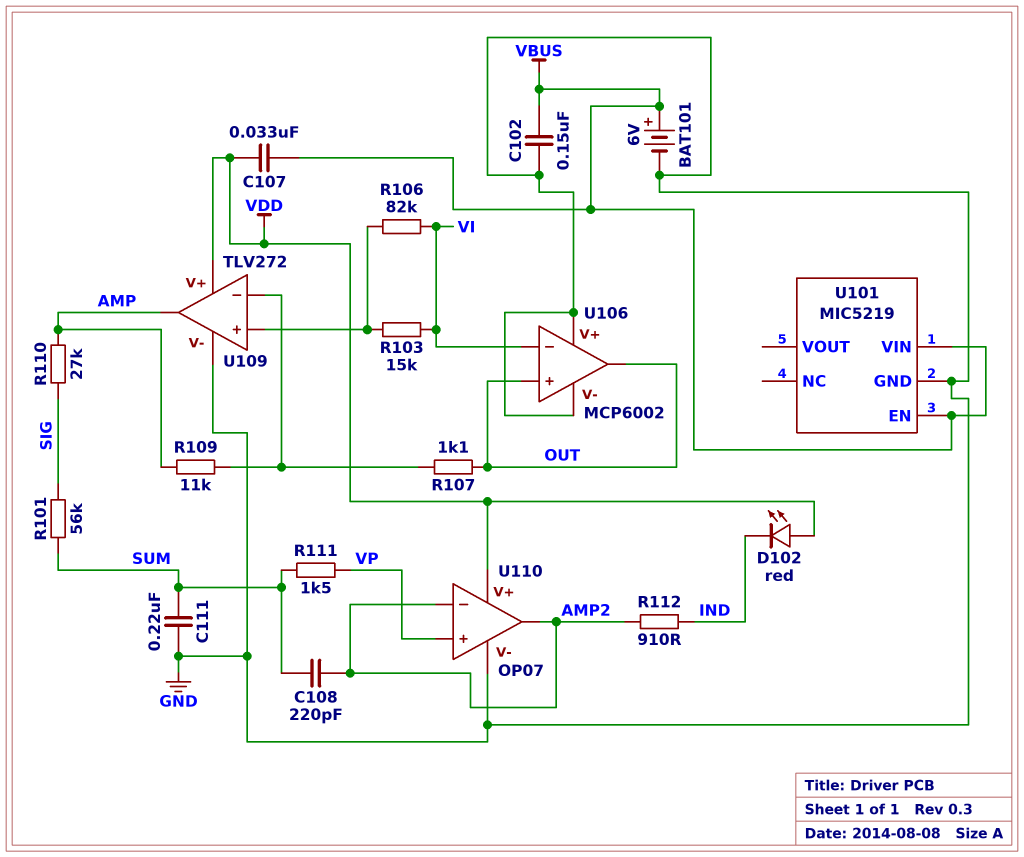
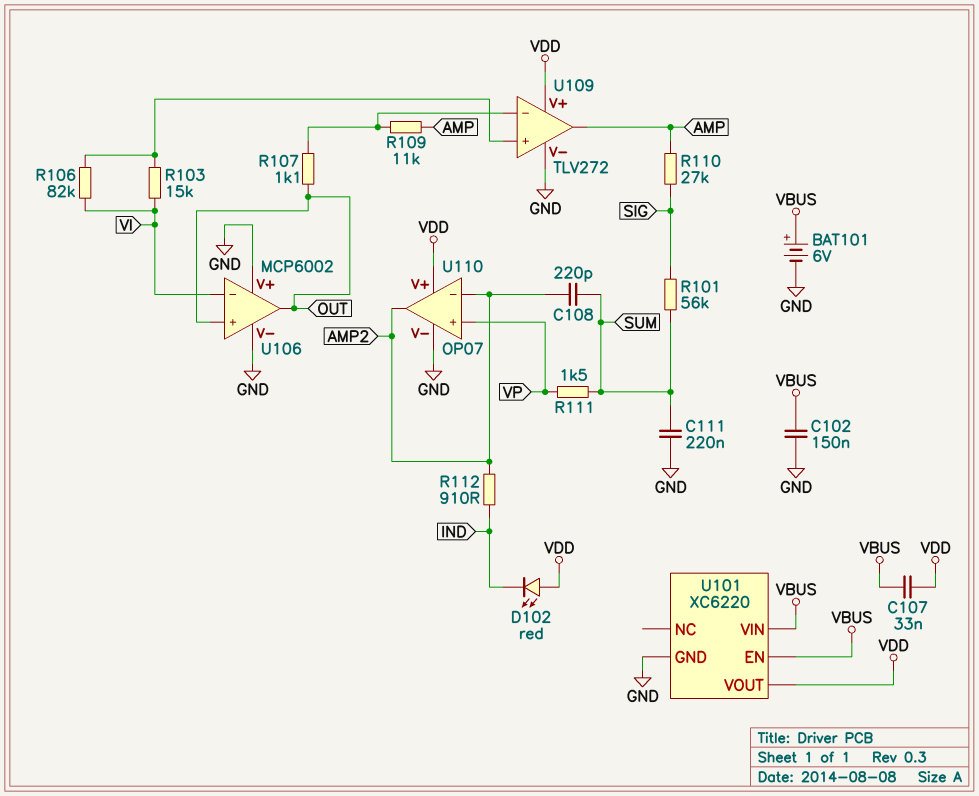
U101: MIC5219 -> XC6220
U101 pin VOUT: none -> VDD

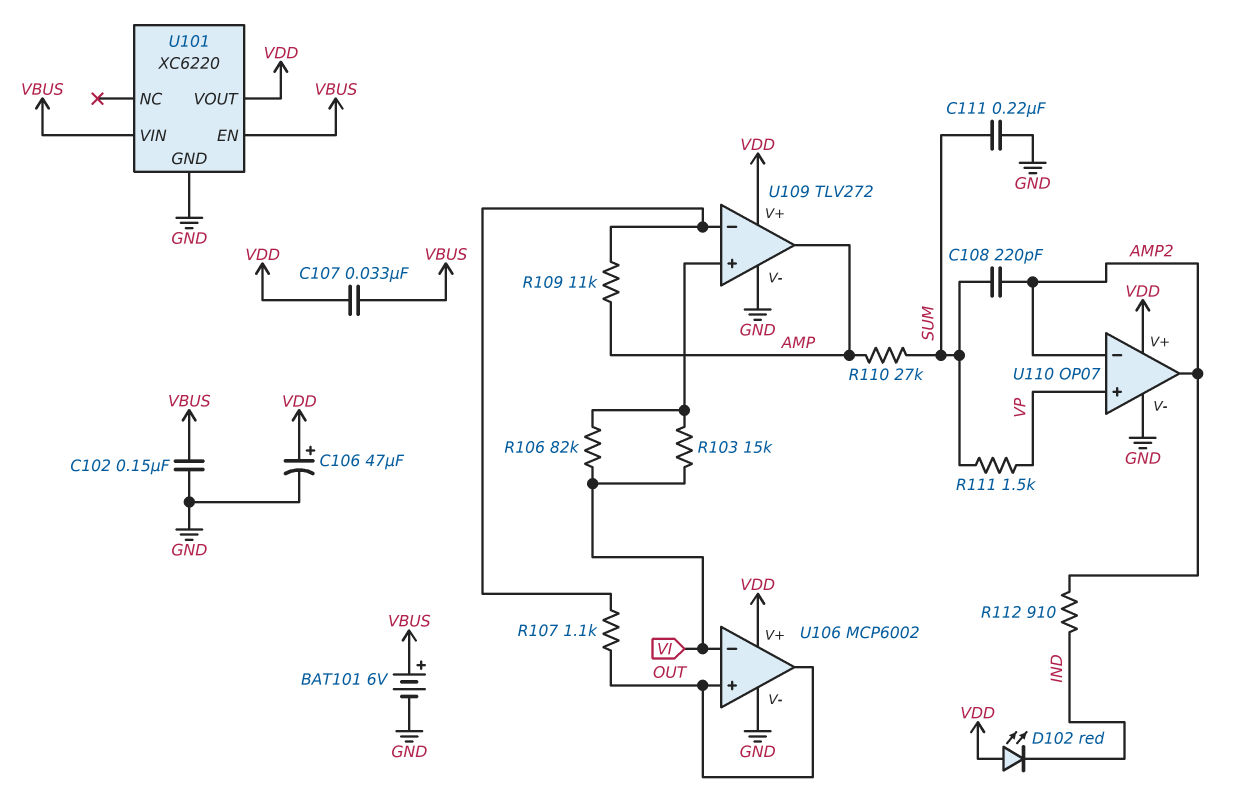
C106: none -> 47uF (plus VDD, minus GND)
R101: 56k (SIG, SUM) -> none
R110: 27k (AMP, SIG) -> 27k (AMP, SUM)
U106 pin V+: GND -> VDD

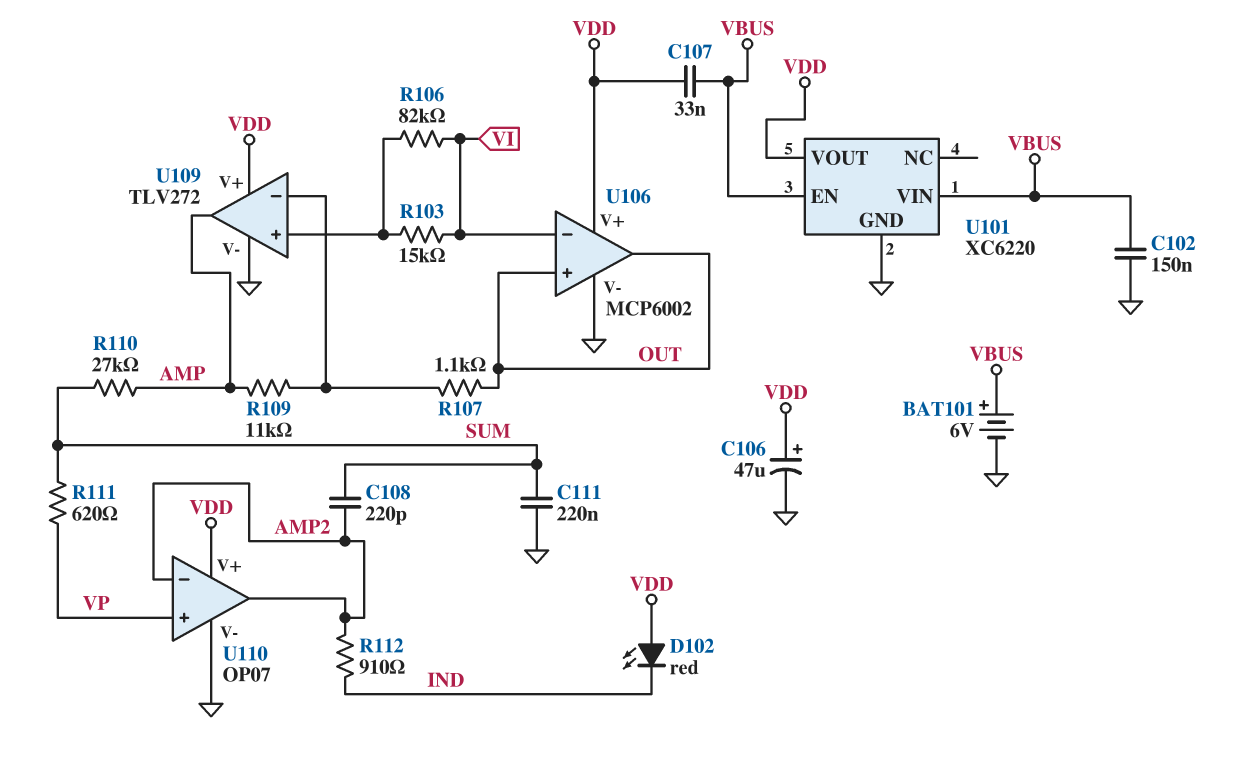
R111: 1.5k (SUM, VP) -> 620 (SUM, VP)

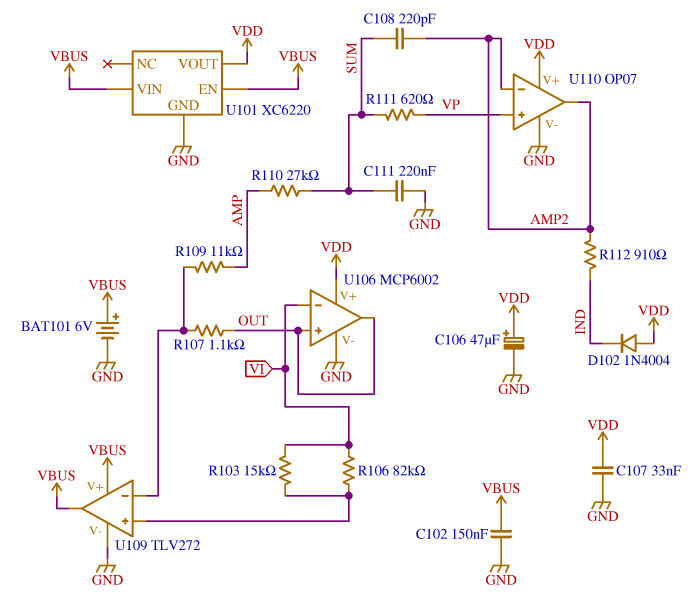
C107: 33nF (VBUS, VDD) -> 33nF (GND, VDD)
D102: LED red (A VDD, K IND) -> diode 1N4004 (A VDD, K IND)
U109 pin V+: VDD -> VBUS
U109 pin out: AMP -> VBUS

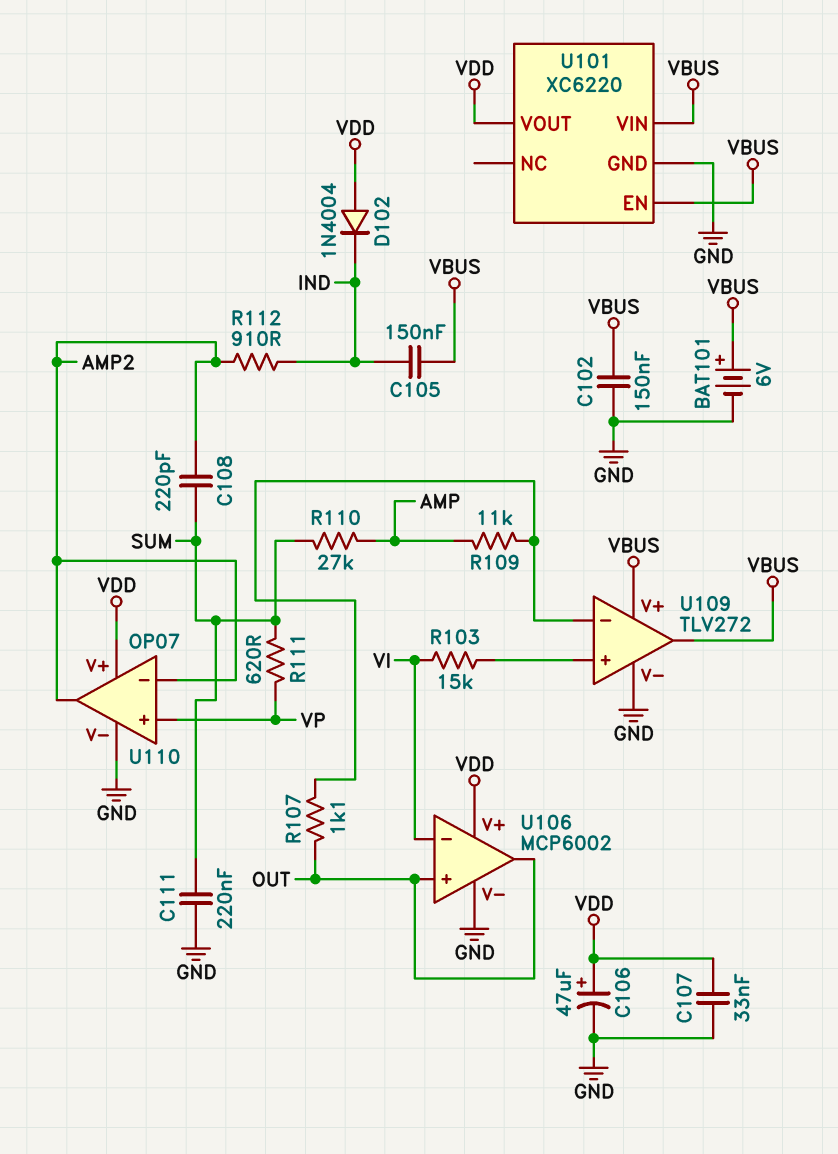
C105: none -> 150nF (IND, VBUS)
R106: 82k (U109/in+, VI) -> none

